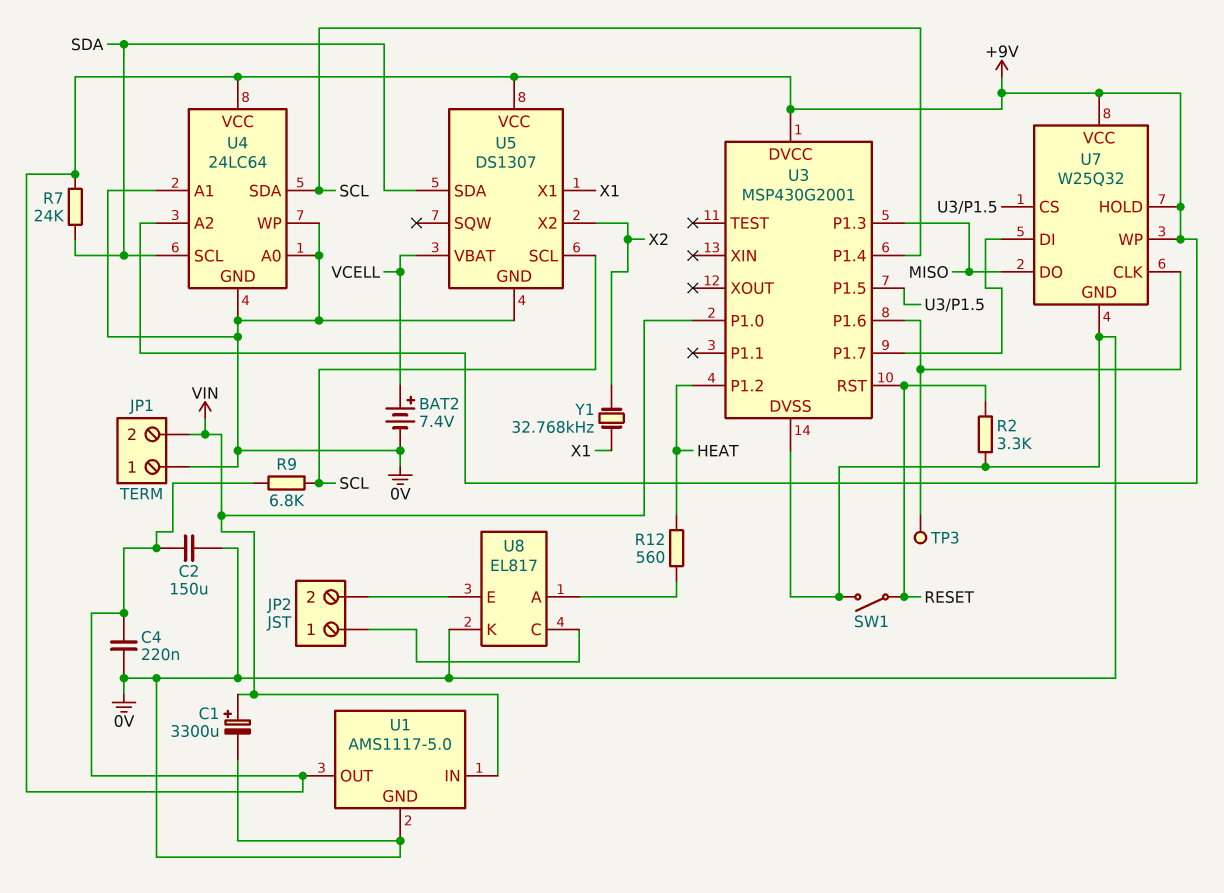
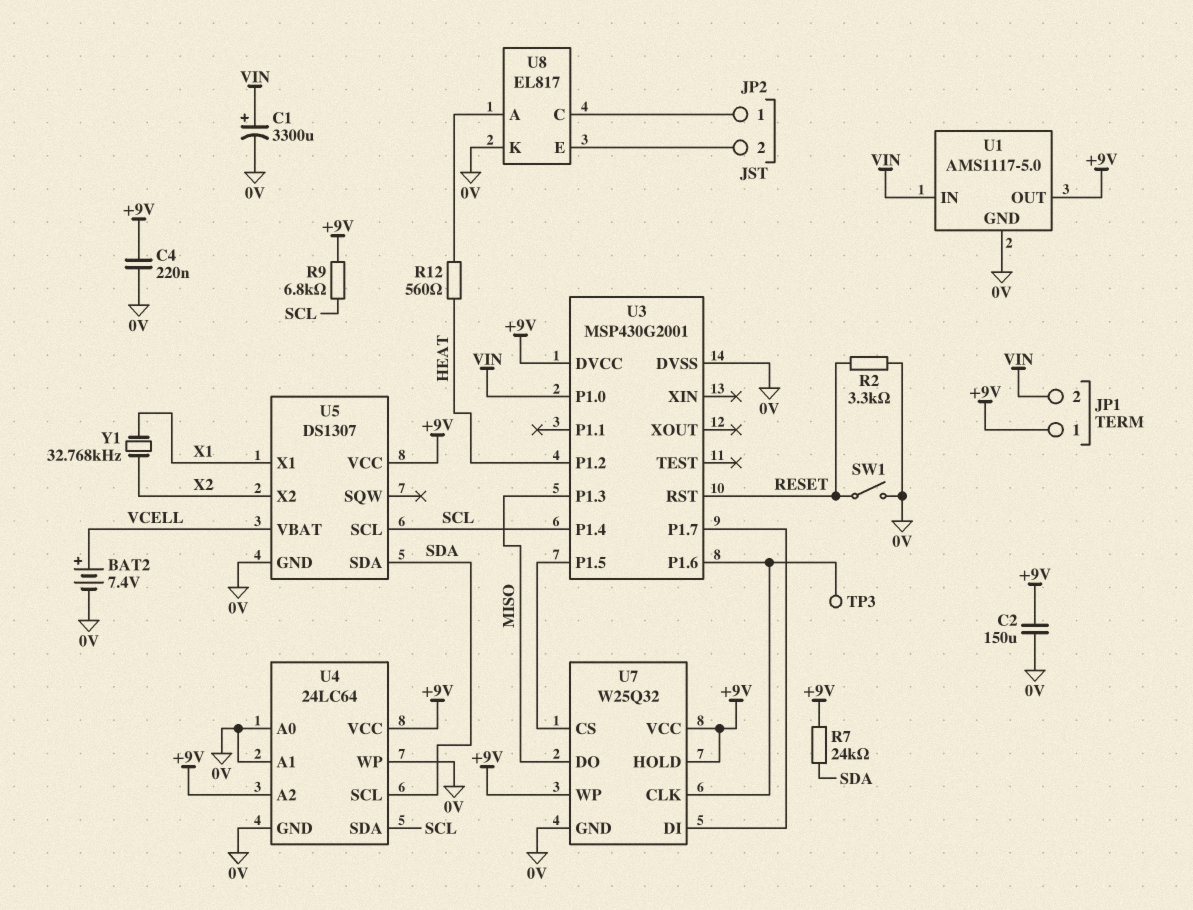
JP1 pin 1: 0V -> +9V

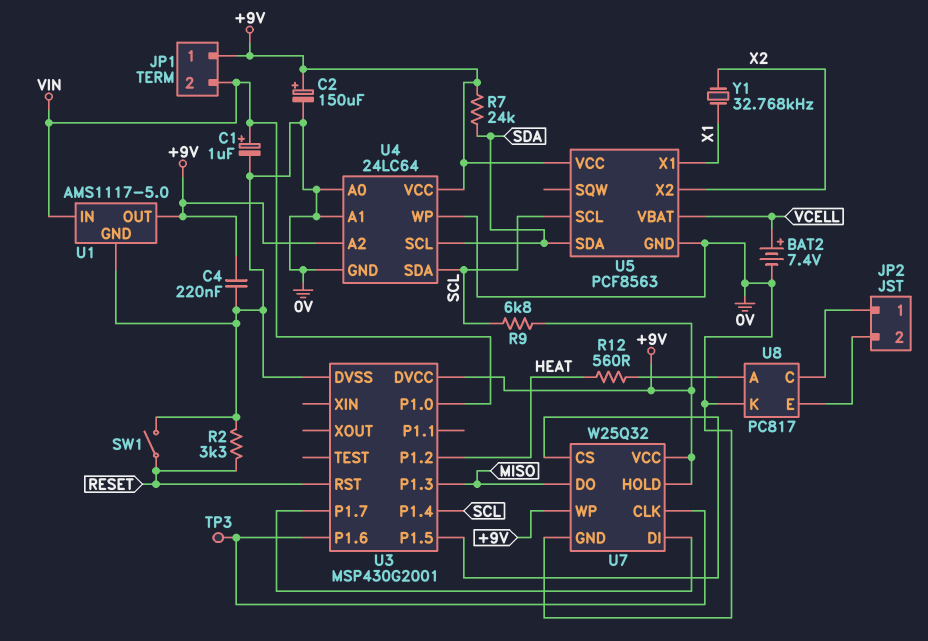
C1: 3300uF (plus VIN, minus 0V) -> 1uF (plus VIN, minus 0V)
C2: 150uF (+9V, 0V) -> 150uF (plus +9V, minus 0V)
U5: DS1307 -> PCF8563
U8: EL817 -> PC817

